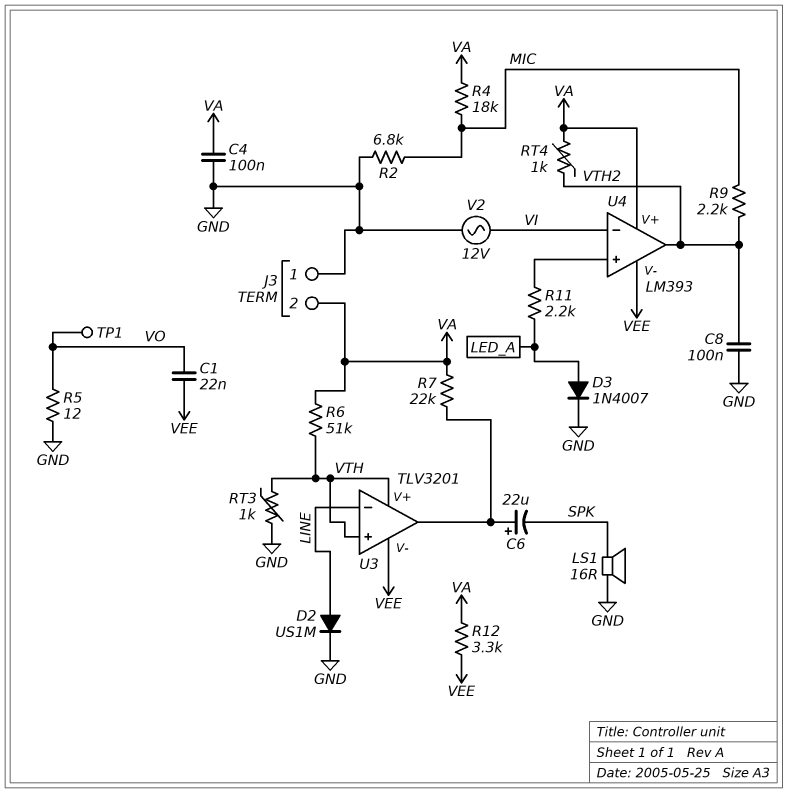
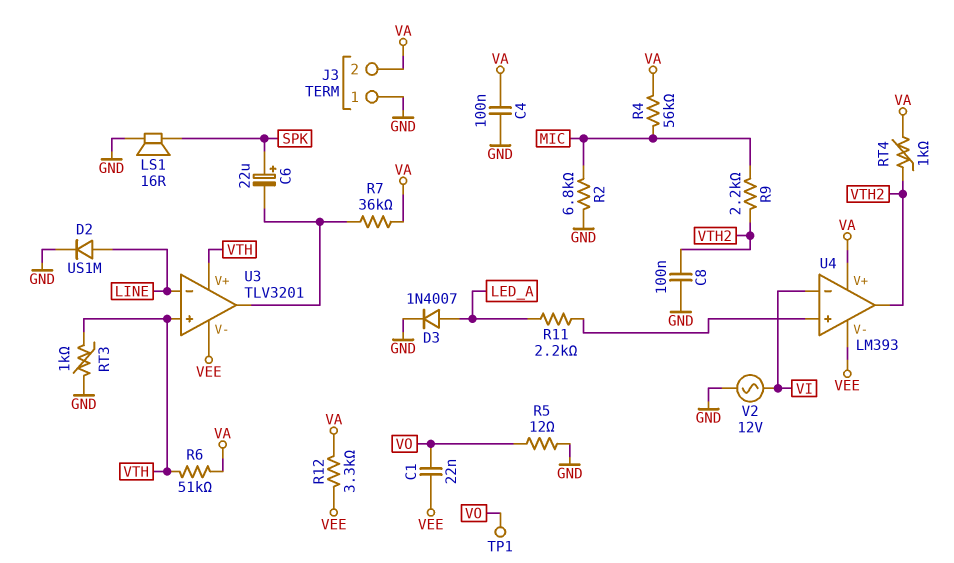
C6: 22uF (plus U3/out, minus SPK) -> 22uF (plus SPK, minus U3/out)
R4: 18k (MIC, VA) -> 56k (MIC, VA)
R7: 22k (U3/out, VA) -> 36k (U3/out, VA)

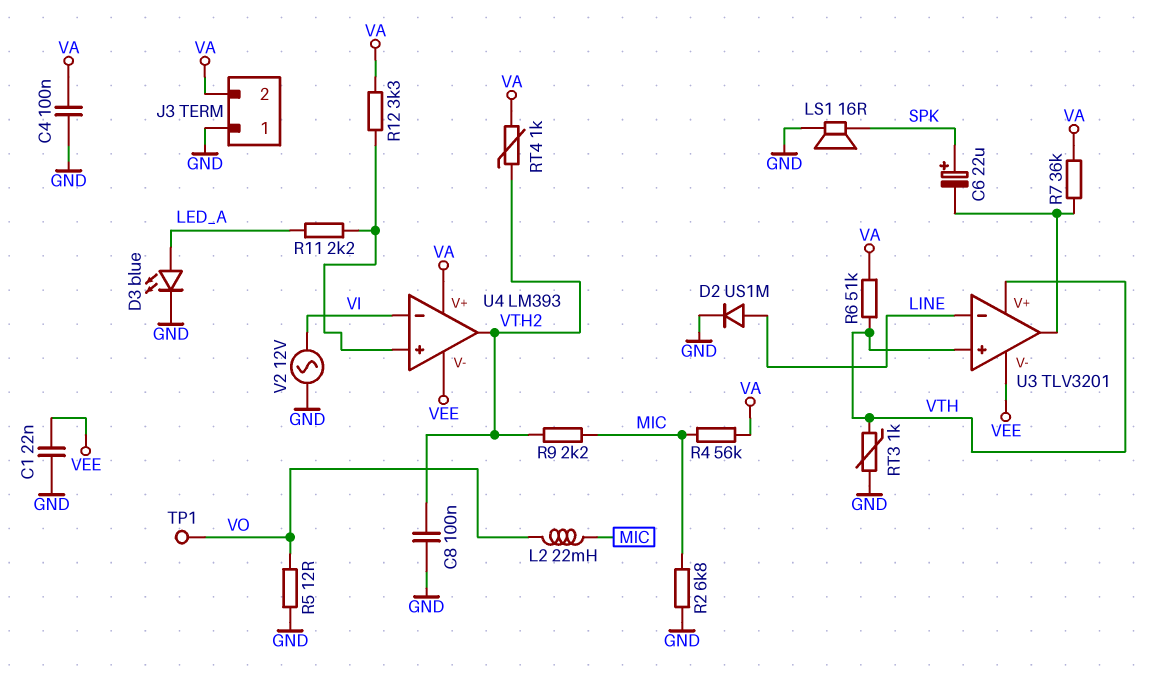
C1: 22nF (VEE, VO) -> 22nF (GND, VEE)
D3: diode 1N4007 (A LED_A, K GND) -> LED blue (A LED_A, K GND)
L2: none -> 22mH (MIC, VO)
R12: 3.3k (VA, VEE) -> 3.3k (U4/in+, VA)

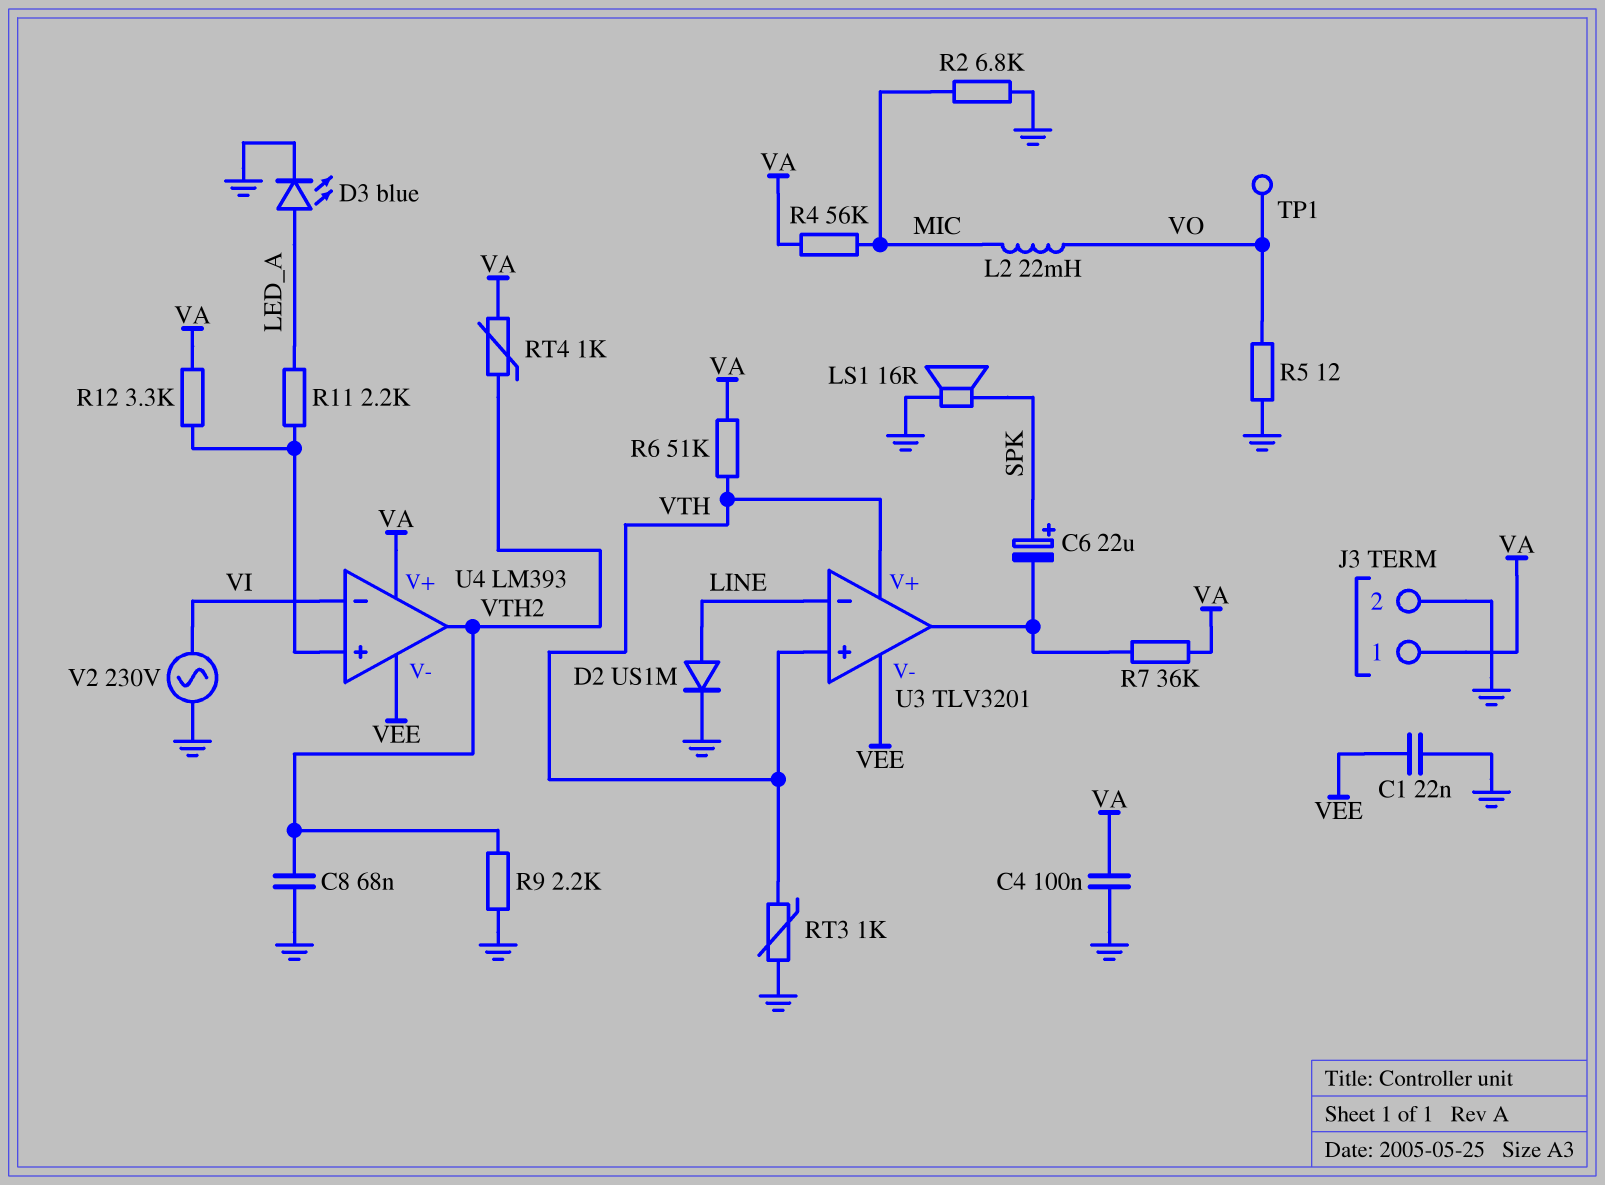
C8: 100nF (GND, VTH2) -> 68nF (GND, VTH2)
J3 pin 1: GND -> VA
J3 pin 2: VA -> GND
R9: 2.2k (MIC, VTH2) -> 2.2k (GND, VTH2)
V2: AC 12V (GND, VI) -> AC 230V (GND, VI)

